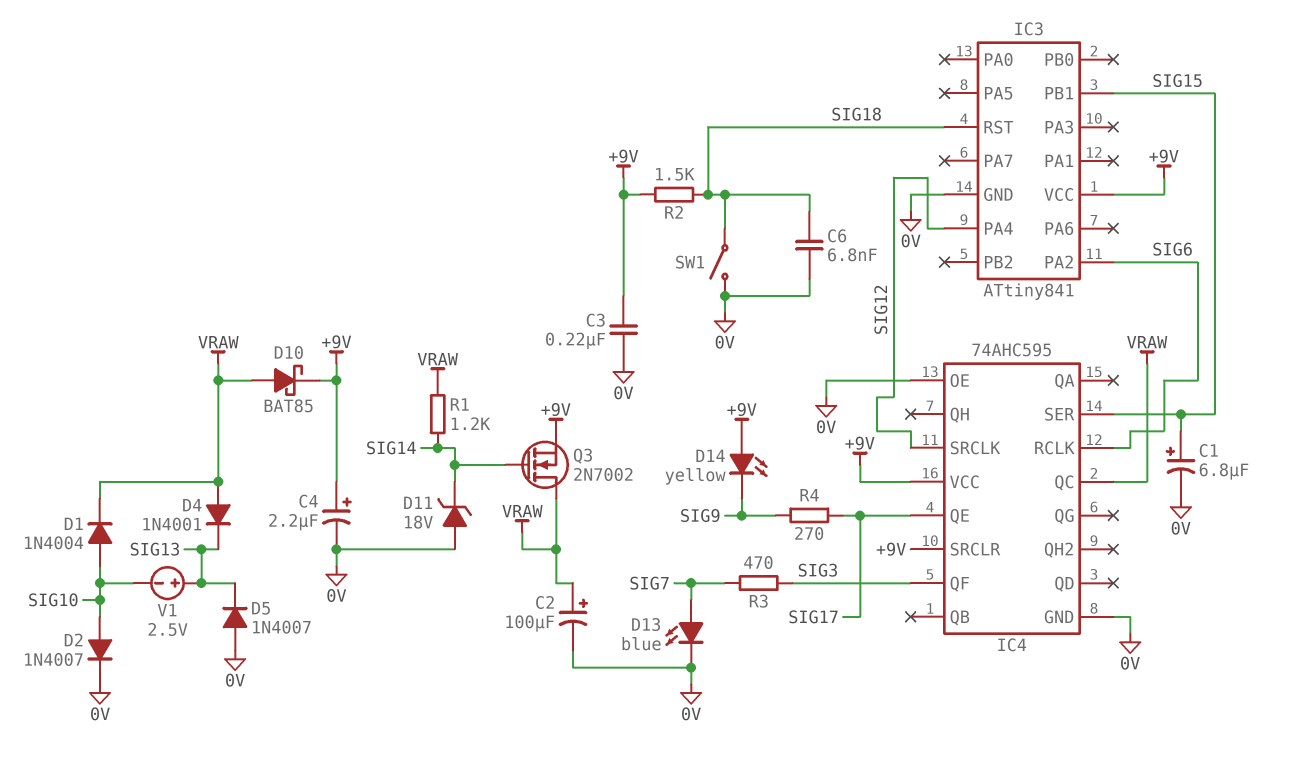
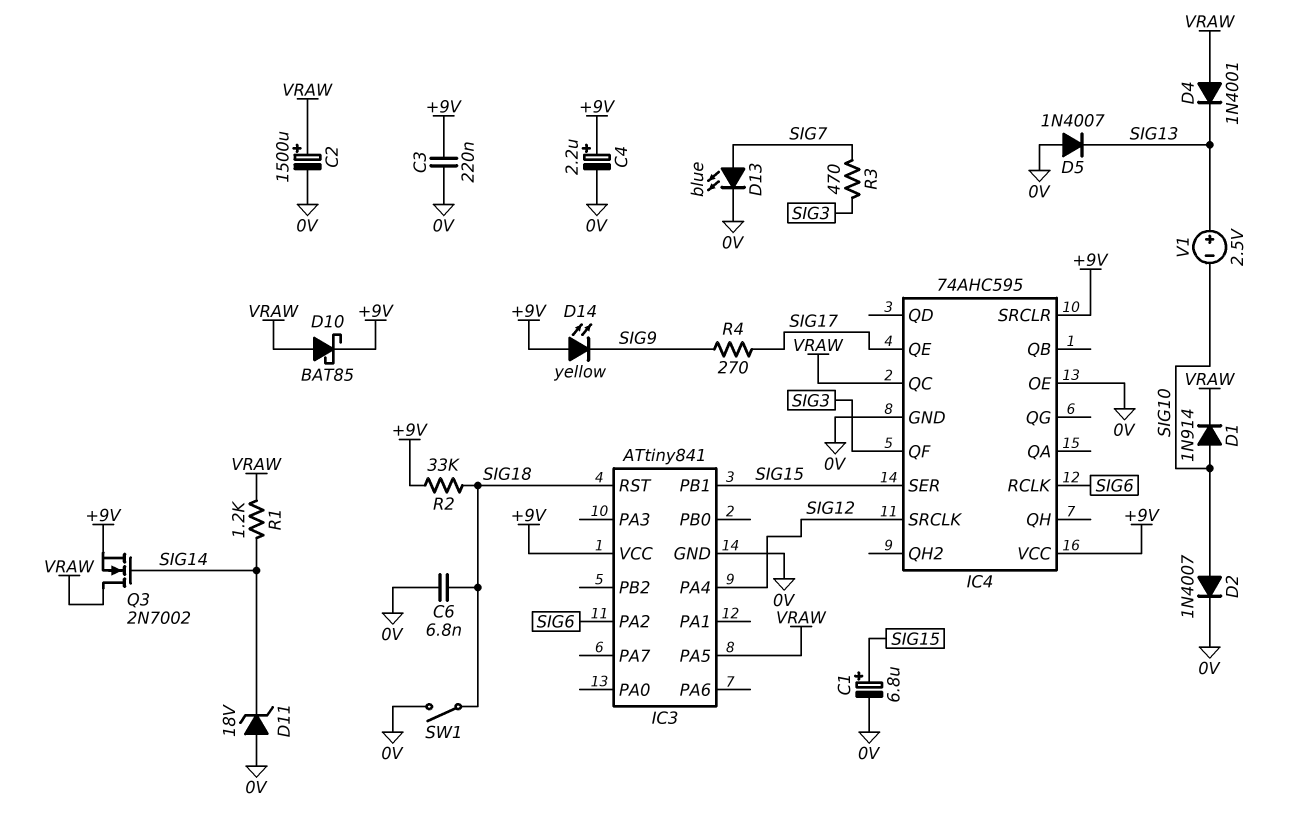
C2: 100uF (plus VRAW, minus 0V) -> 1500uF (plus VRAW, minus 0V)
D1: diode 1N4004 (A SIG10, K VRAW) -> diode 1N914 (A SIG10, K VRAW)
IC3 pin PA5: none -> VRAW
R2: 1.5k (+9V, SIG18) -> 33k (+9V, SIG18)

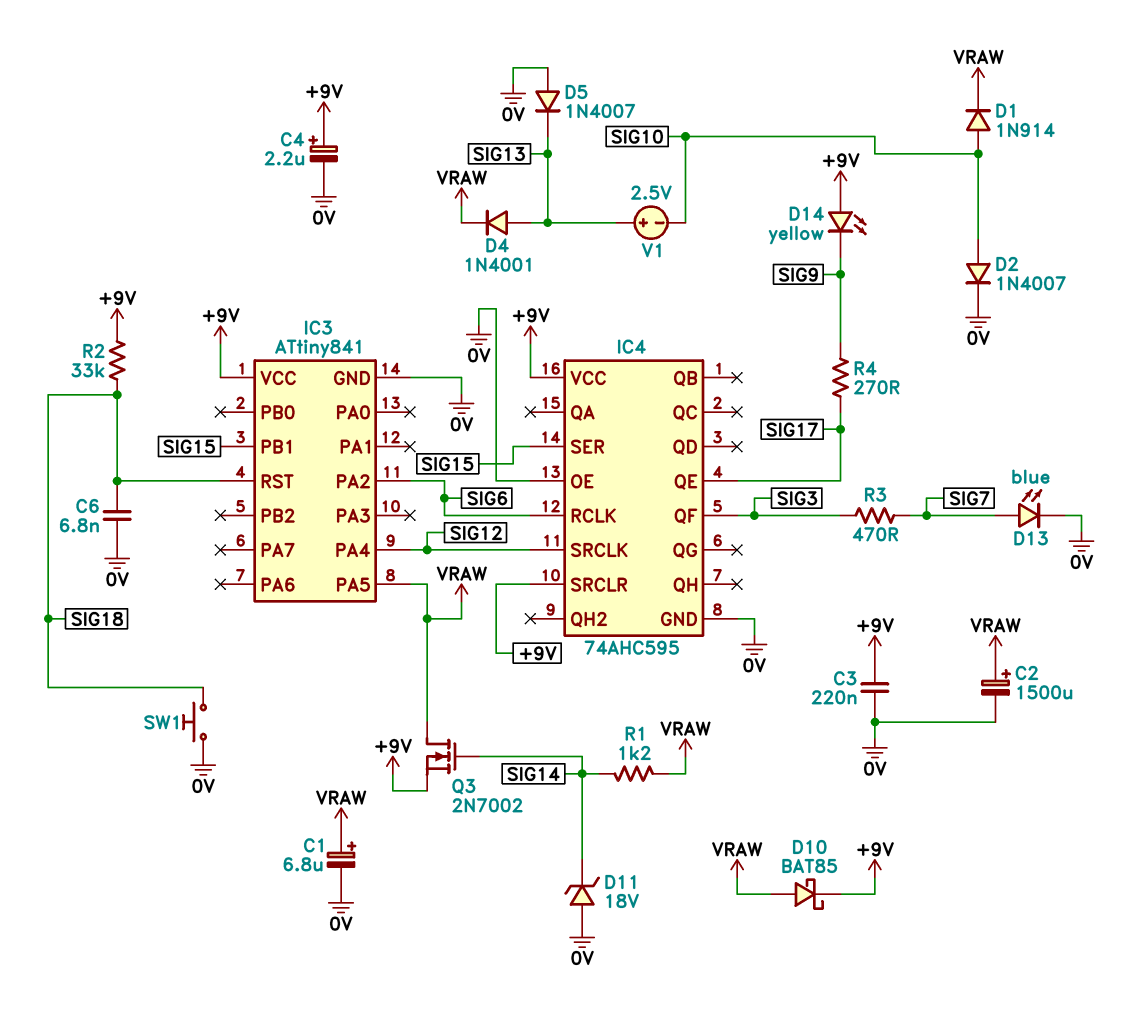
C1: 6.8uF (plus SIG15, minus 0V) -> 6.8uF (plus VRAW, minus 0V)
D4: diode 1N4001 (A VRAW, K SIG13) -> diode 1N4001 (A SIG13, K VRAW)
IC4 pin QC: VRAW -> none
SW1: switch (0V, SIG18) -> button (0V, SIG18)

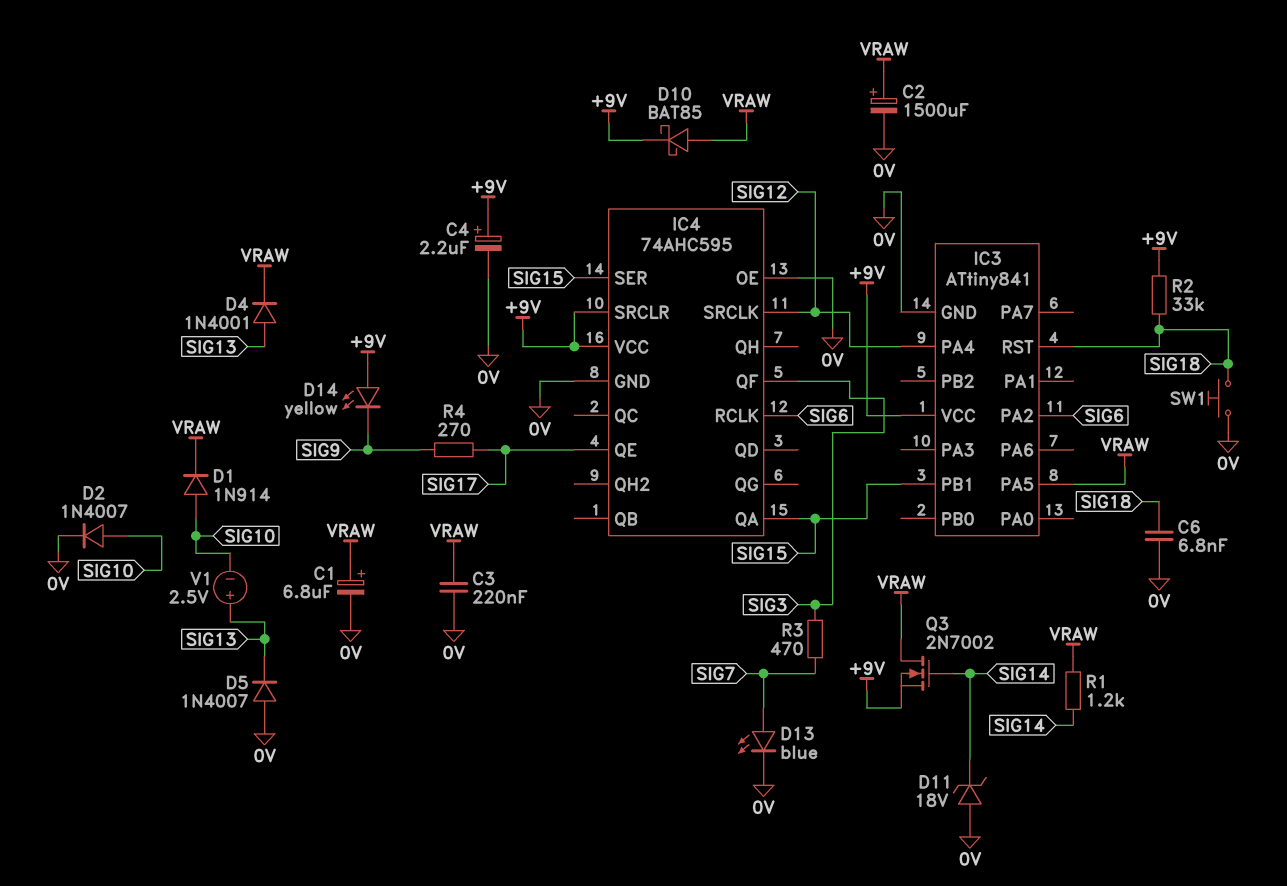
C3: 220nF (+9V, 0V) -> 220nF (0V, VRAW)
IC4 pin QA: none -> SIG15

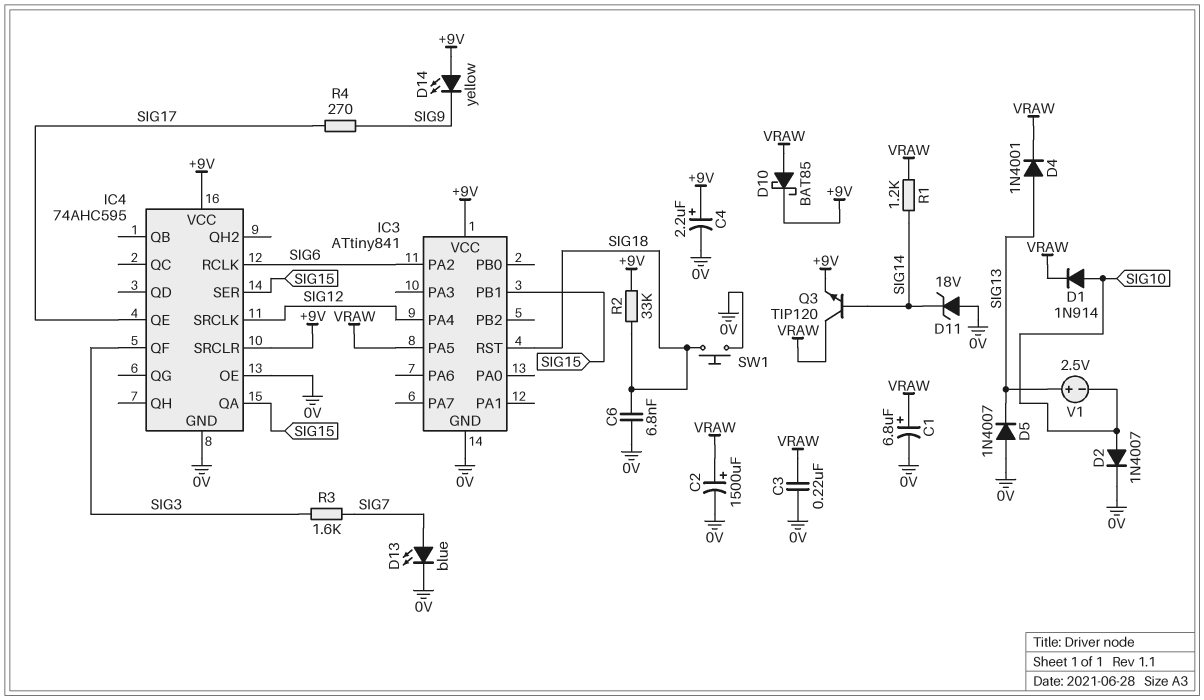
Q3: NMOS 2N7002 (G SIG14, D VRAW, S +9V) -> NPN TIP120 (B SIG14, C VRAW, E +9V)
R3: 470 (SIG3, SIG7) -> 1.6k (SIG3, SIG7)

